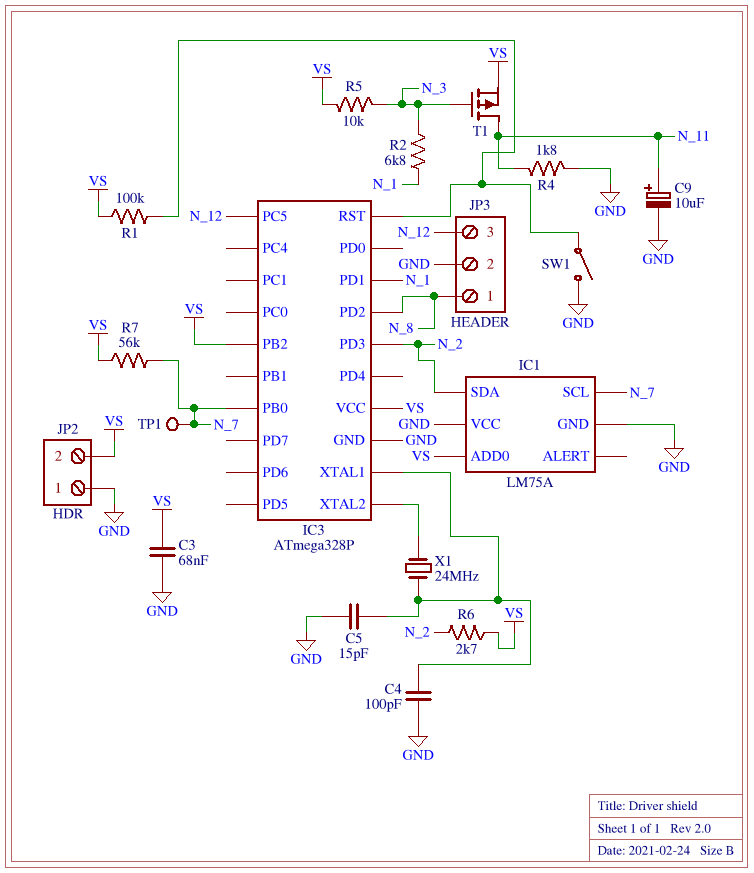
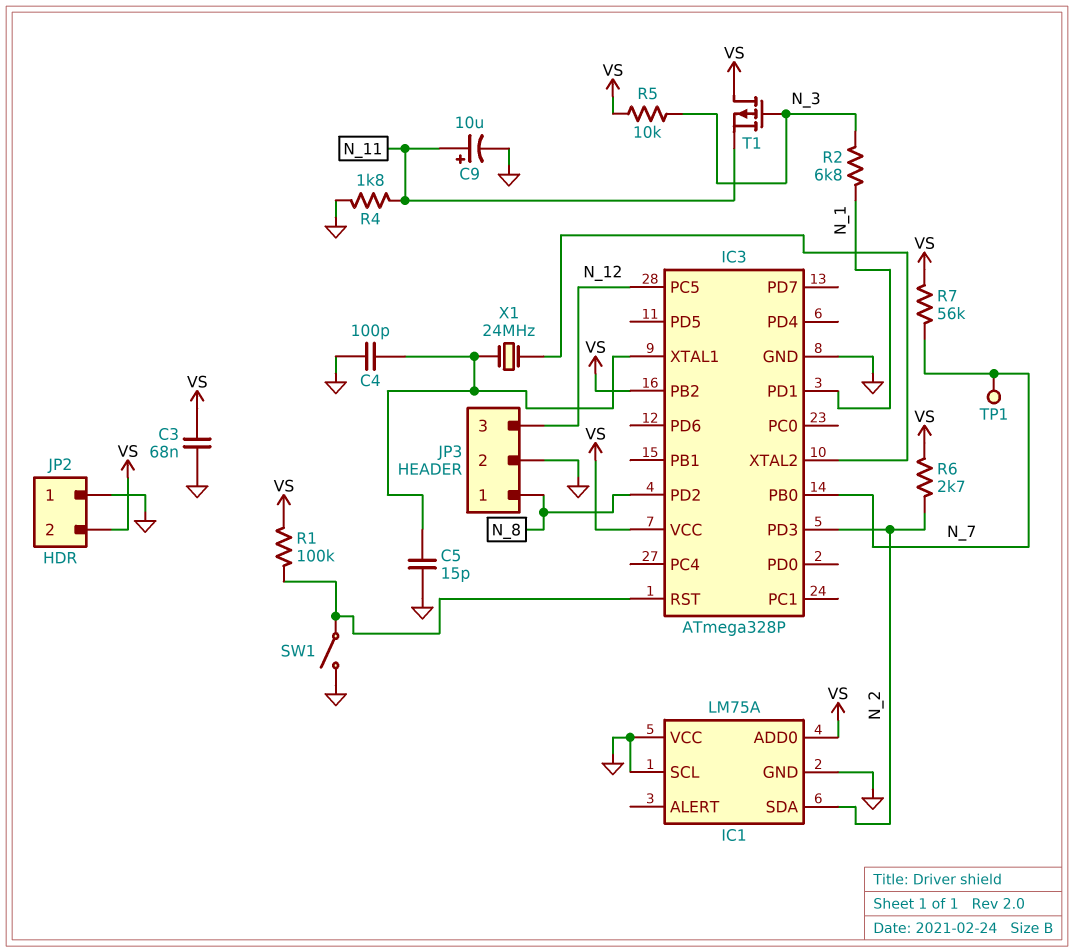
IC1 pin SCL: N_7 -> GND
T1: PMOS (G N_3, D N_11, S VS) -> PMOS (G N_3, D VS, S N_11)

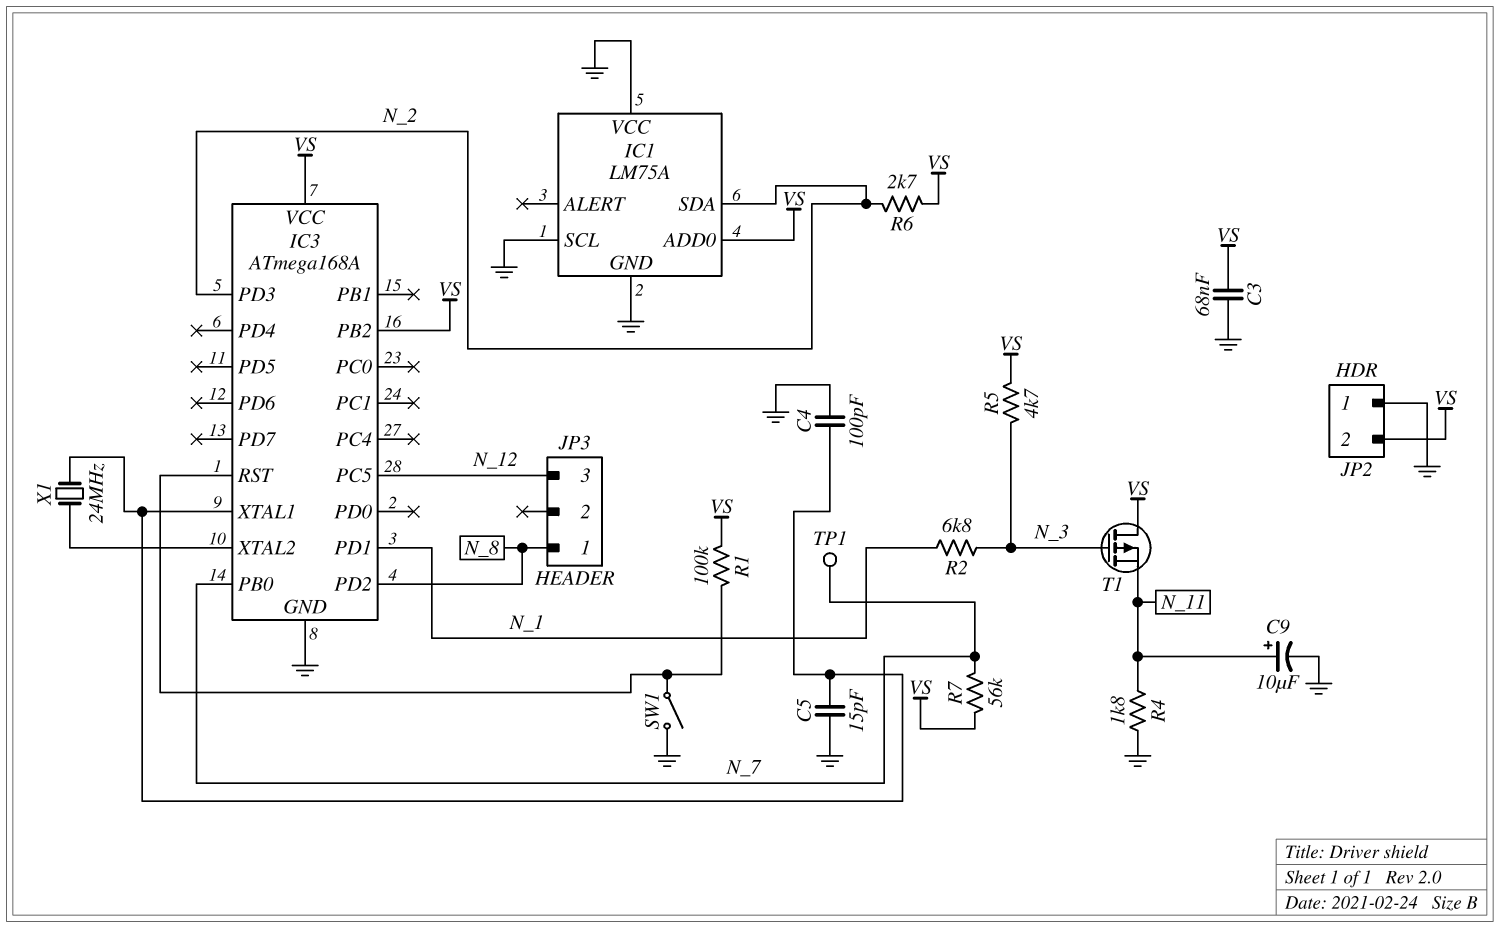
IC3: ATmega328P -> ATmega168A
JP3 pin 2: GND -> none
R5: 10k (N_3, VS) -> 4.7k (N_3, VS)

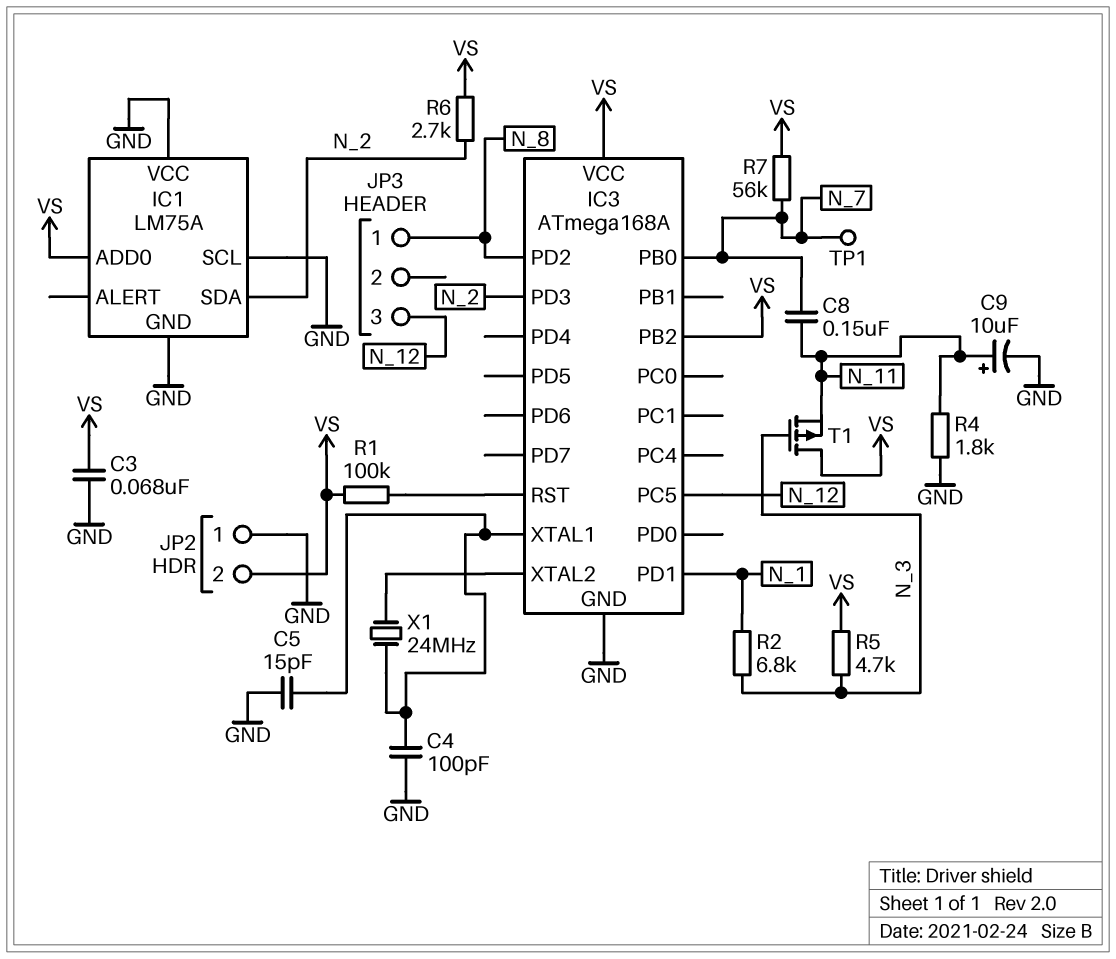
C8: none -> 150nF (N_7, N_11)
SW1: switch (GND, IC3/RST) -> none

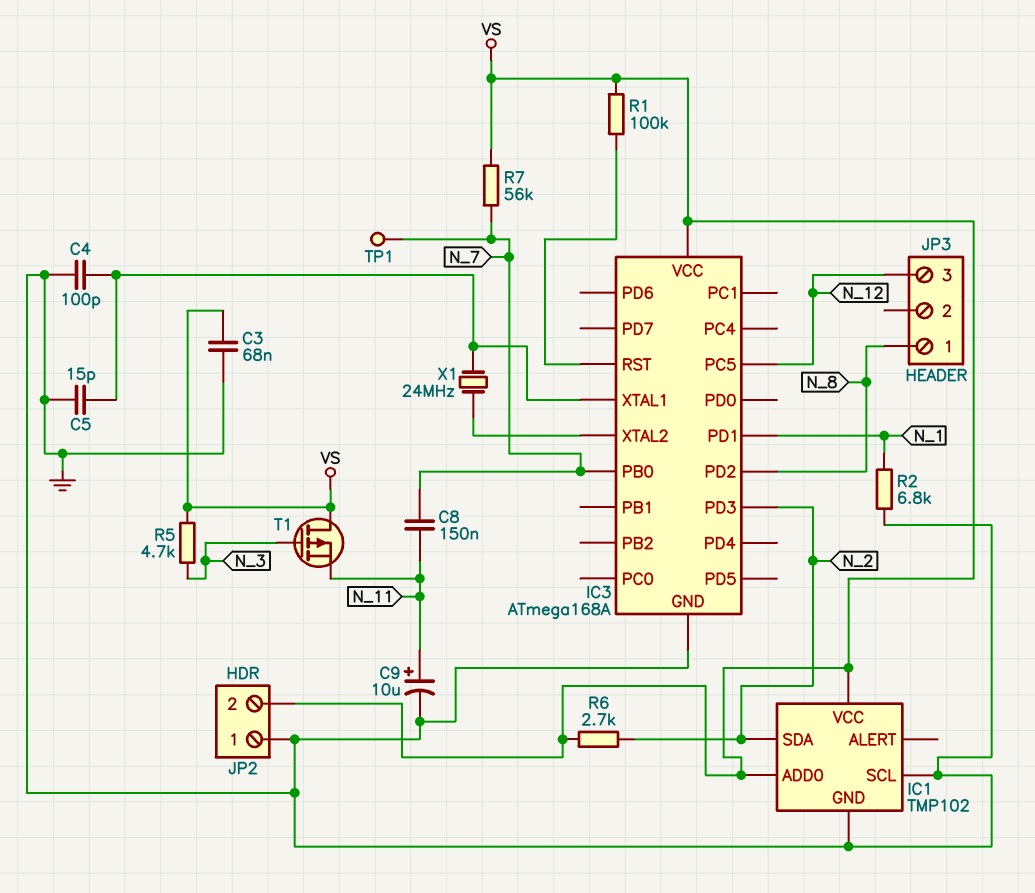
IC1: LM75A -> TMP102
IC1 pin VCC: GND -> VS
IC3 pin PB2: VS -> none
R2: 6.8k (N_1, N_3) -> 6.8k (GND, N_1)
R4: 1.8k (GND, N_11) -> none

